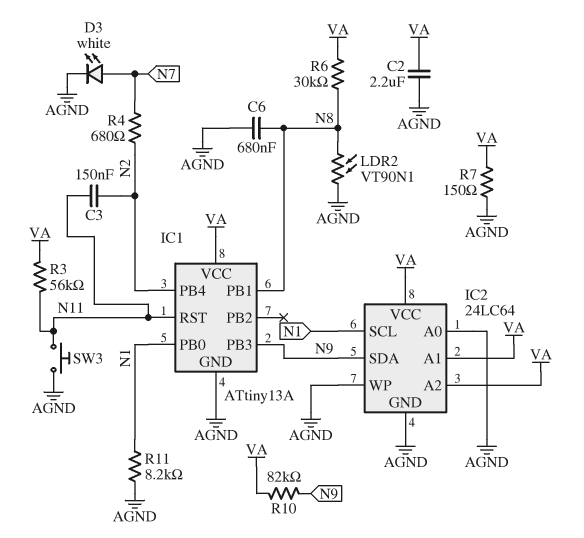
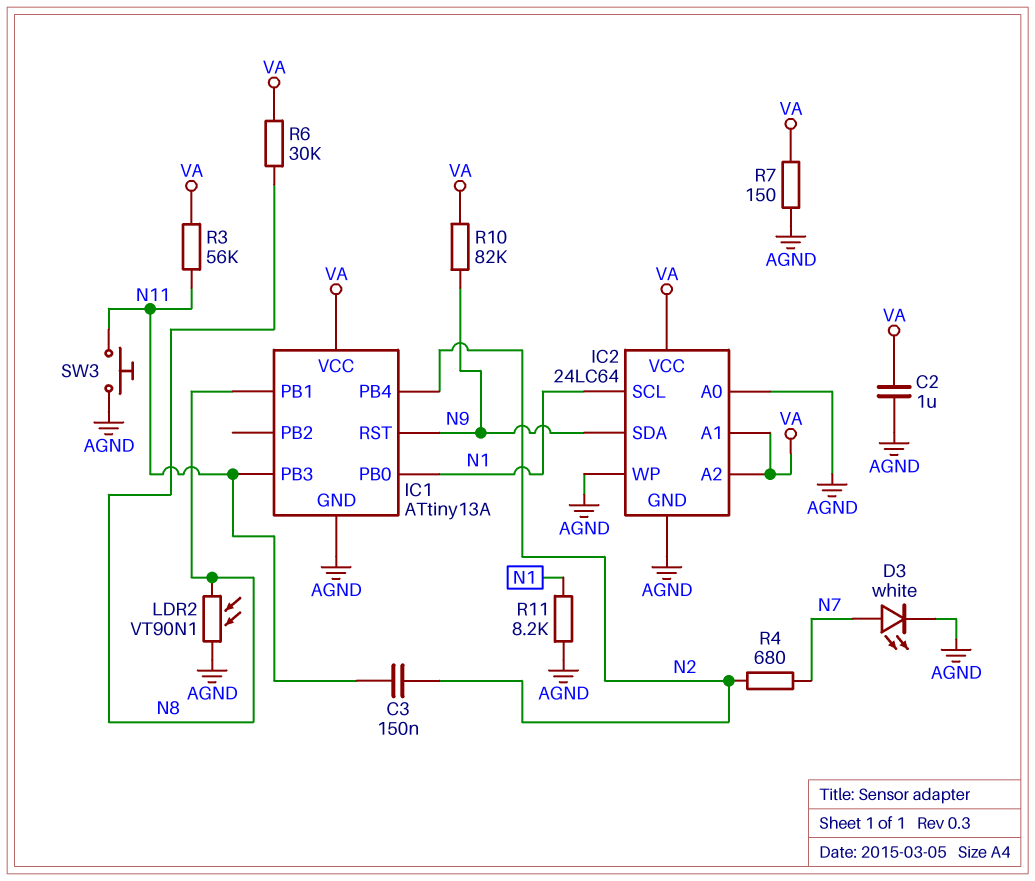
C2: 2.2uF (AGND, VA) -> 1uF (AGND, VA)
C6: 680nF (AGND, N8) -> none
IC1 pin PB3: N9 -> N11
IC1 pin RST: N11 -> N9

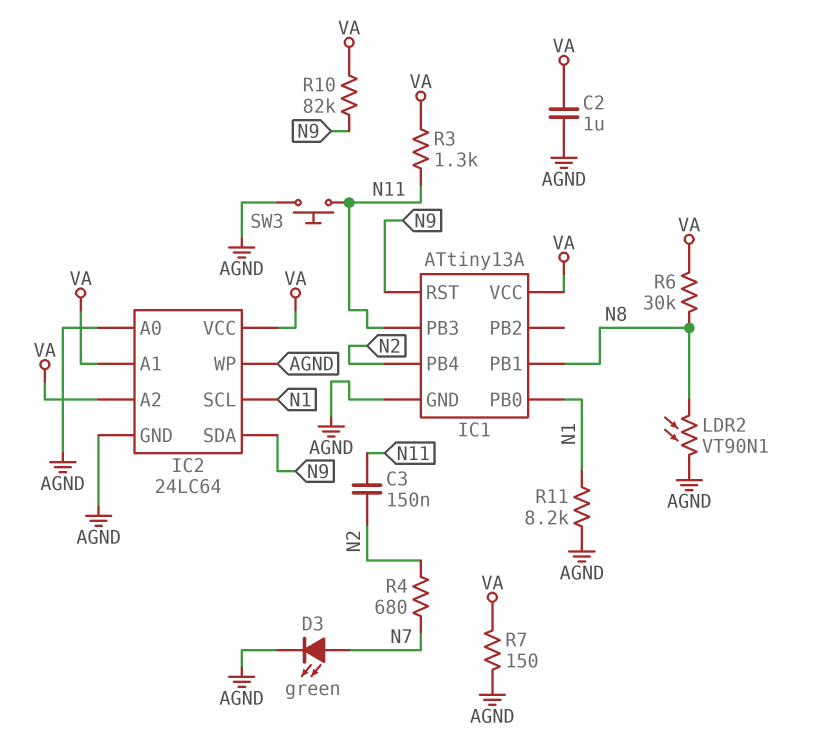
D3: LED white (A N7, K AGND) -> LED green (A N7, K AGND)
R3: 56k (N11, VA) -> 1.3k (N11, VA)

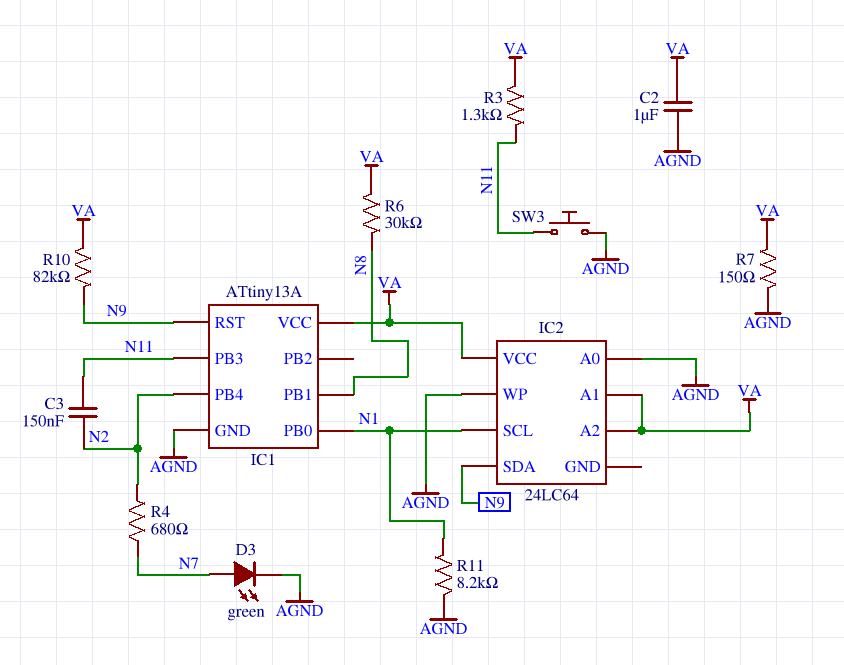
IC2 pin GND: AGND -> none
LDR2: VT90N1 (AGND, N8) -> none

